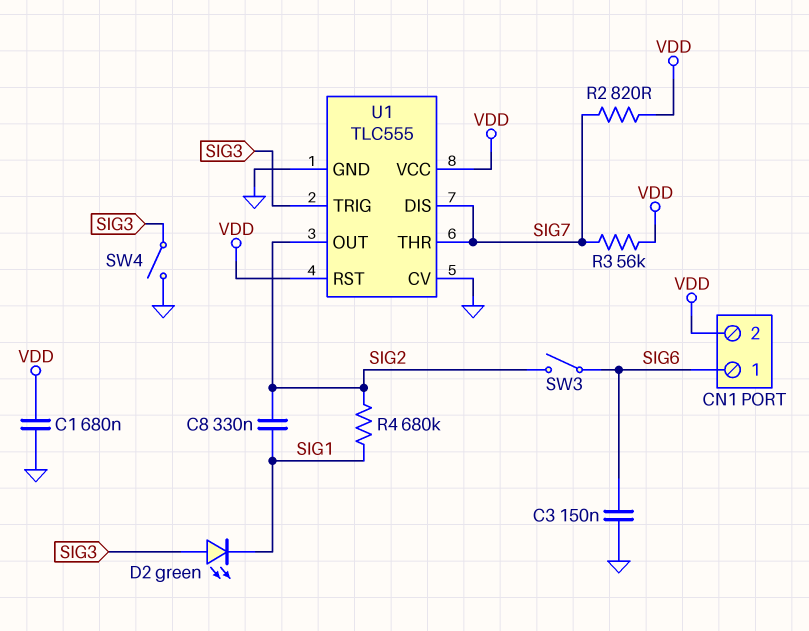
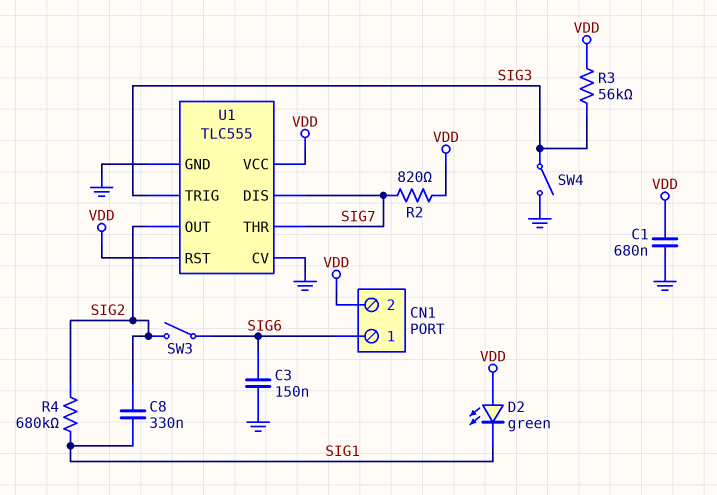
D2: LED green (A SIG3, K SIG1) -> LED green (A VDD, K SIG1)
R3: 56k (SIG7, VDD) -> 56k (SIG3, VDD)

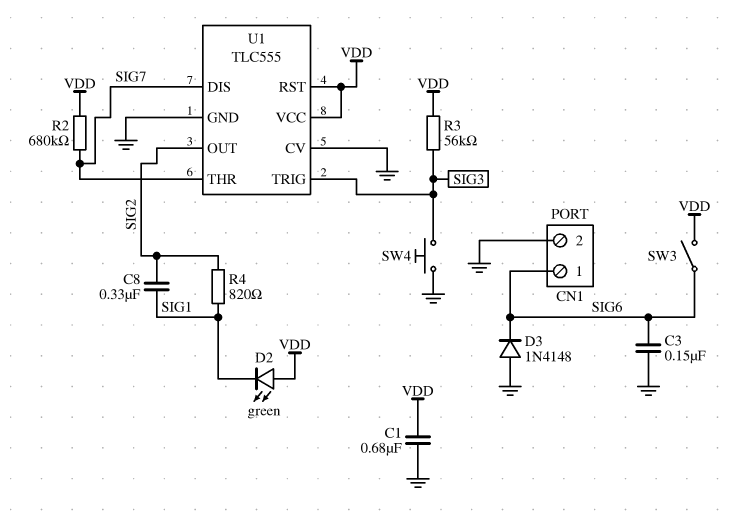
CN1 pin 2: VDD -> GND
D3: none -> diode 1N4148 (A GND, K SIG6)
R2: 820 (SIG7, VDD) -> 680k (SIG7, VDD)
R4: 680k (SIG1, SIG2) -> 820 (SIG1, SIG2)
SW3: switch (SIG2, SIG6) -> switch (SIG6, VDD)
SW4: switch (GND, SIG3) -> button (GND, SIG3)

